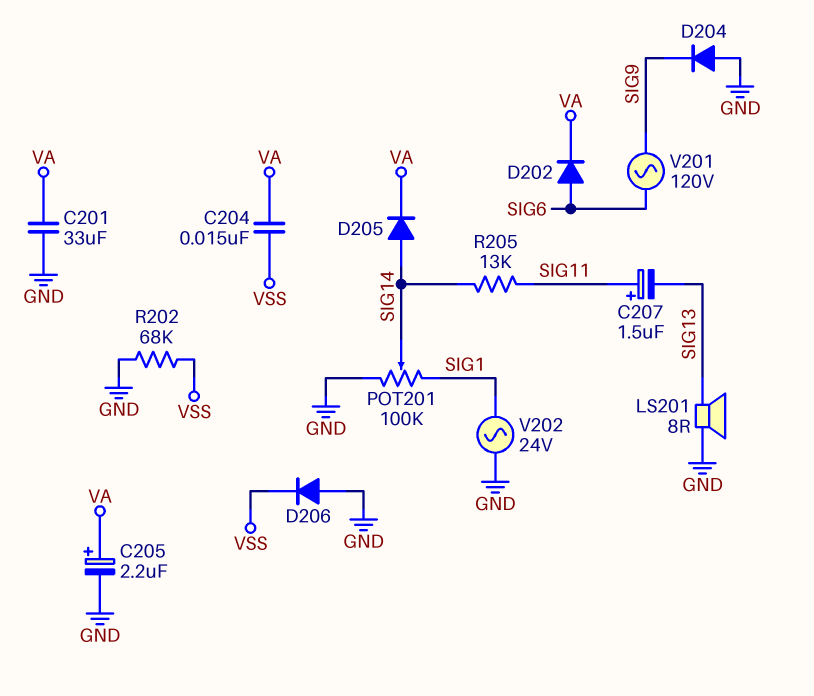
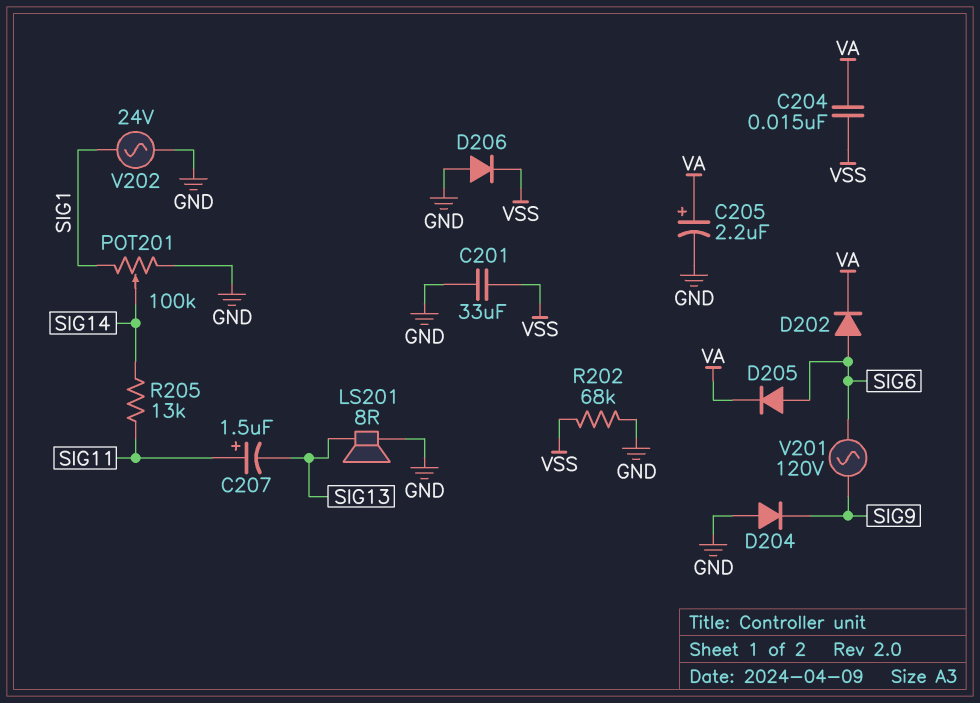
C201: 33uF (GND, VA) -> 33uF (GND, VSS)
D205: diode (A SIG14, K VA) -> diode (A SIG6, K VA)

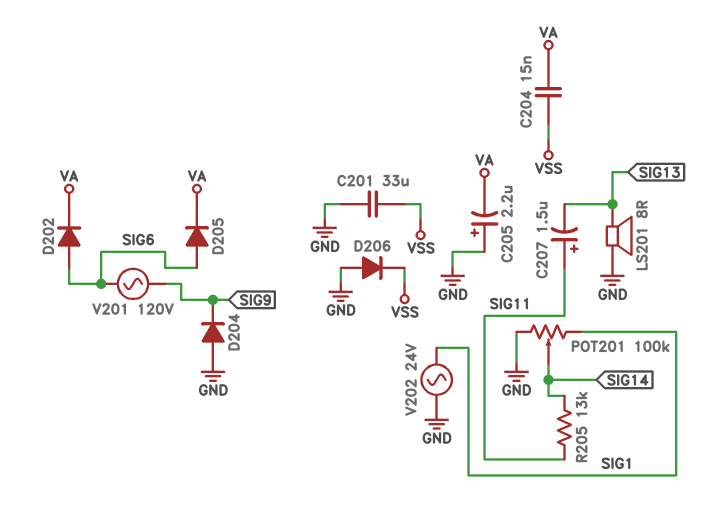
C205: 2.2uF (plus VA, minus GND) -> 2.2uF (plus GND, minus VA)
R202: 68k (GND, VSS) -> none

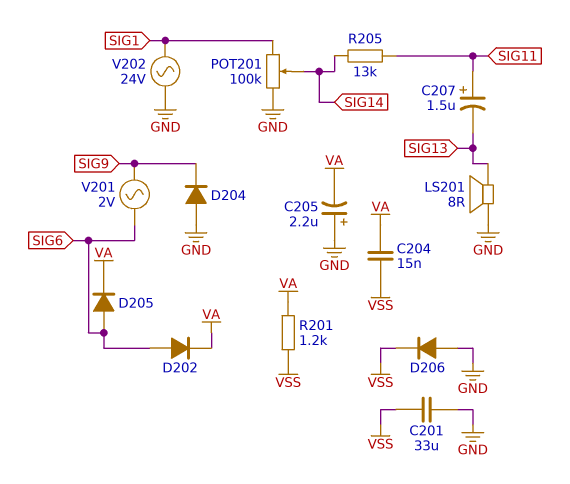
R201: none -> 1.2k (VA, VSS)
V201: AC 120V (SIG6, SIG9) -> AC 2V (SIG6, SIG9)

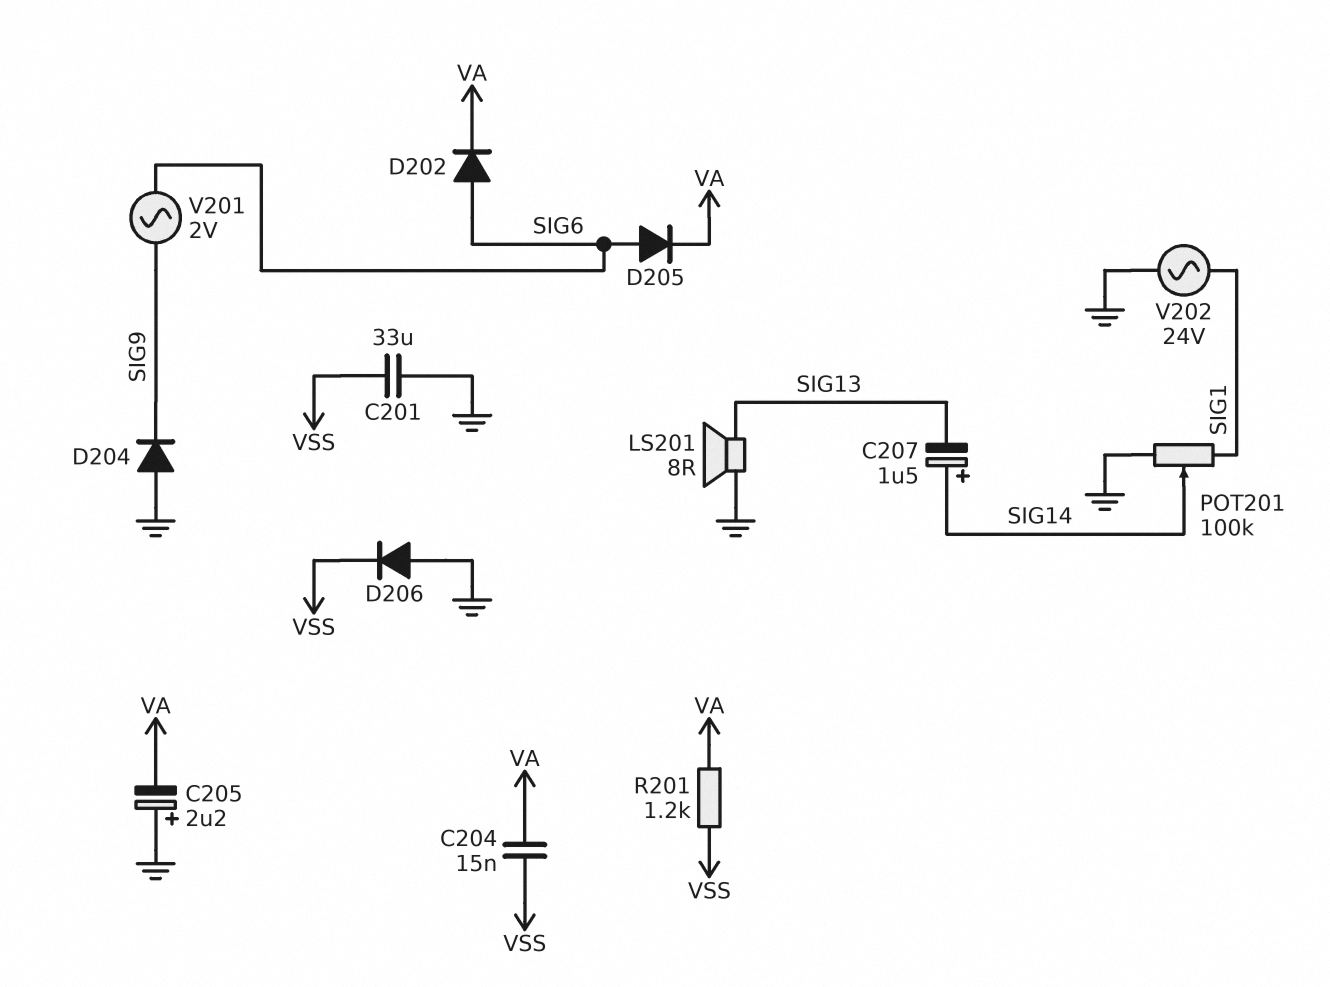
C207: 1.5uF (plus SIG11, minus SIG13) -> 1.5uF (plus SIG14, minus SIG13)
R205: 13k (SIG11, SIG14) -> none

